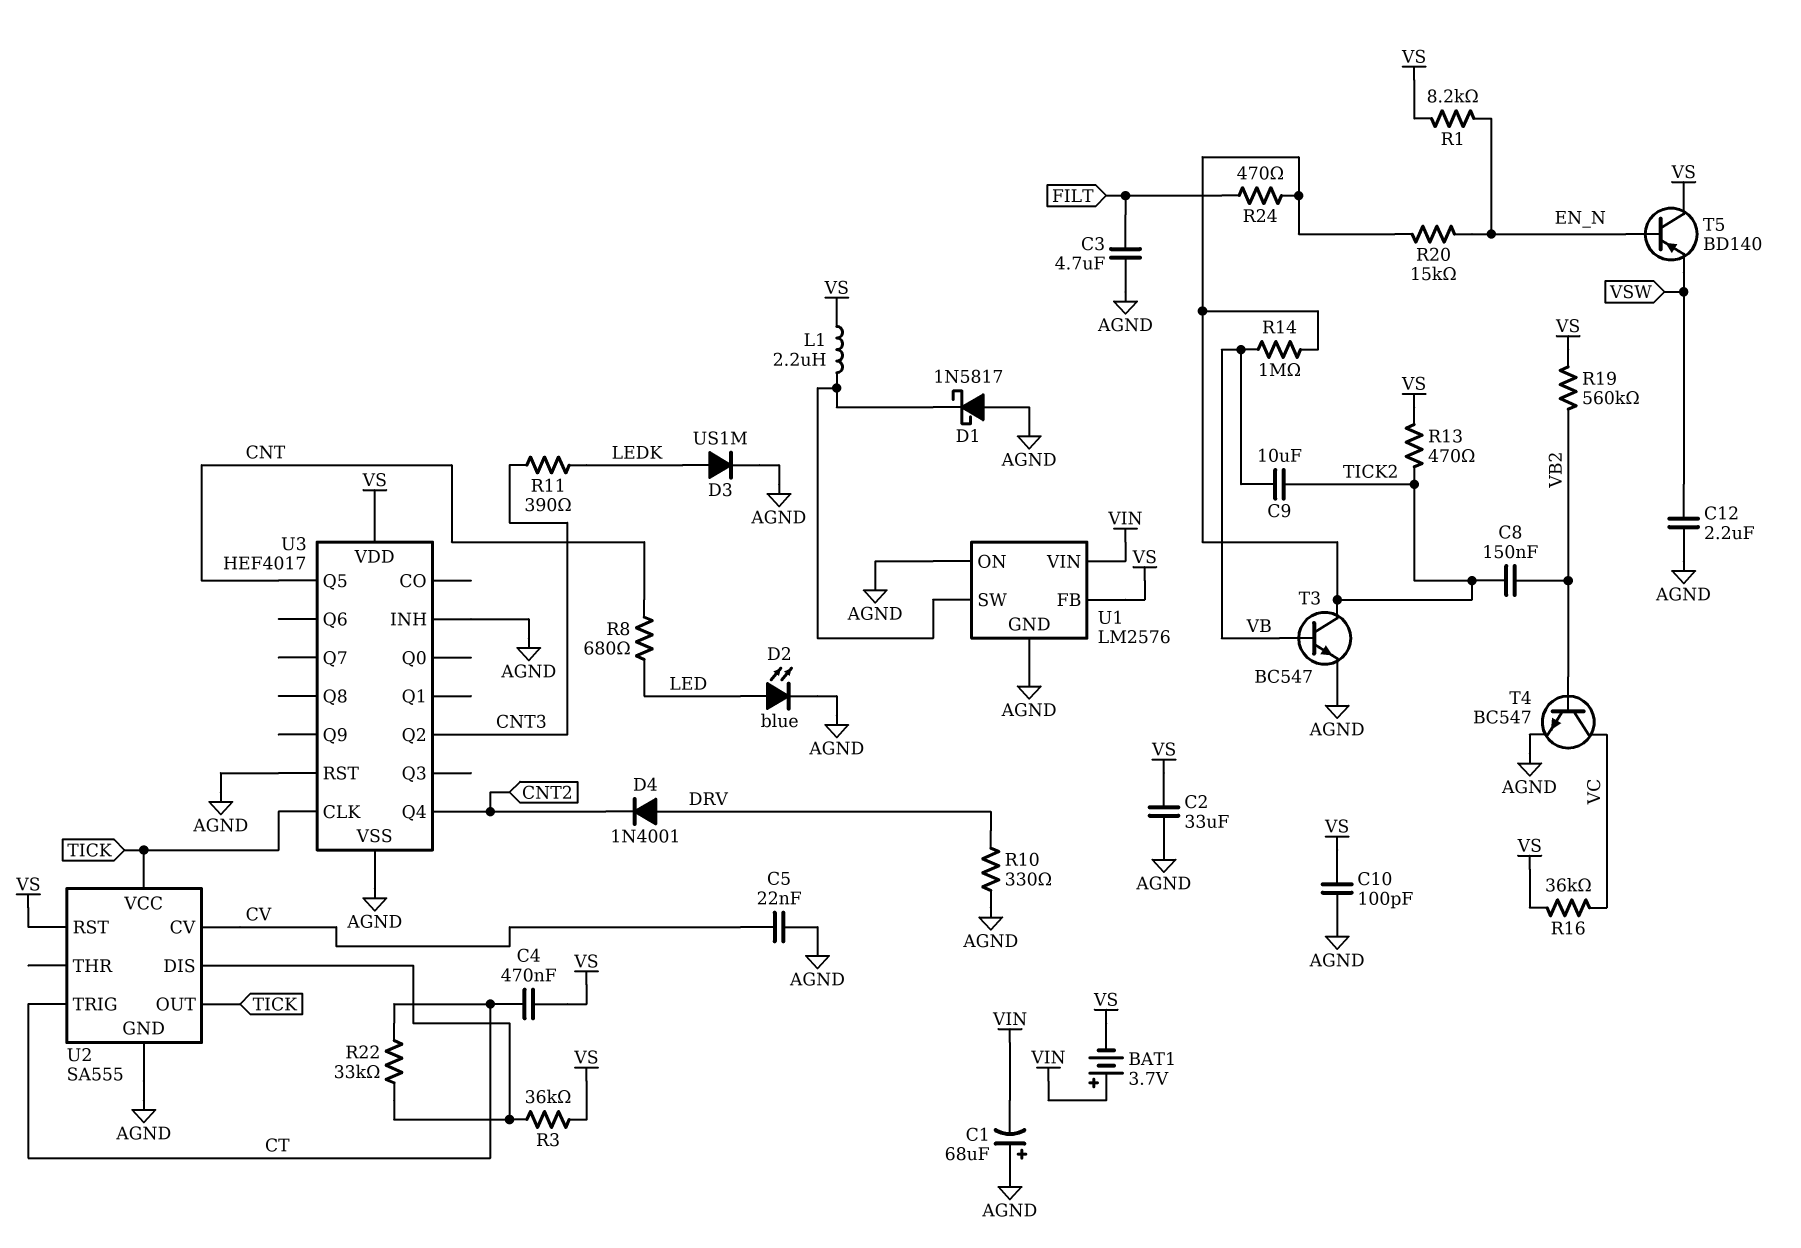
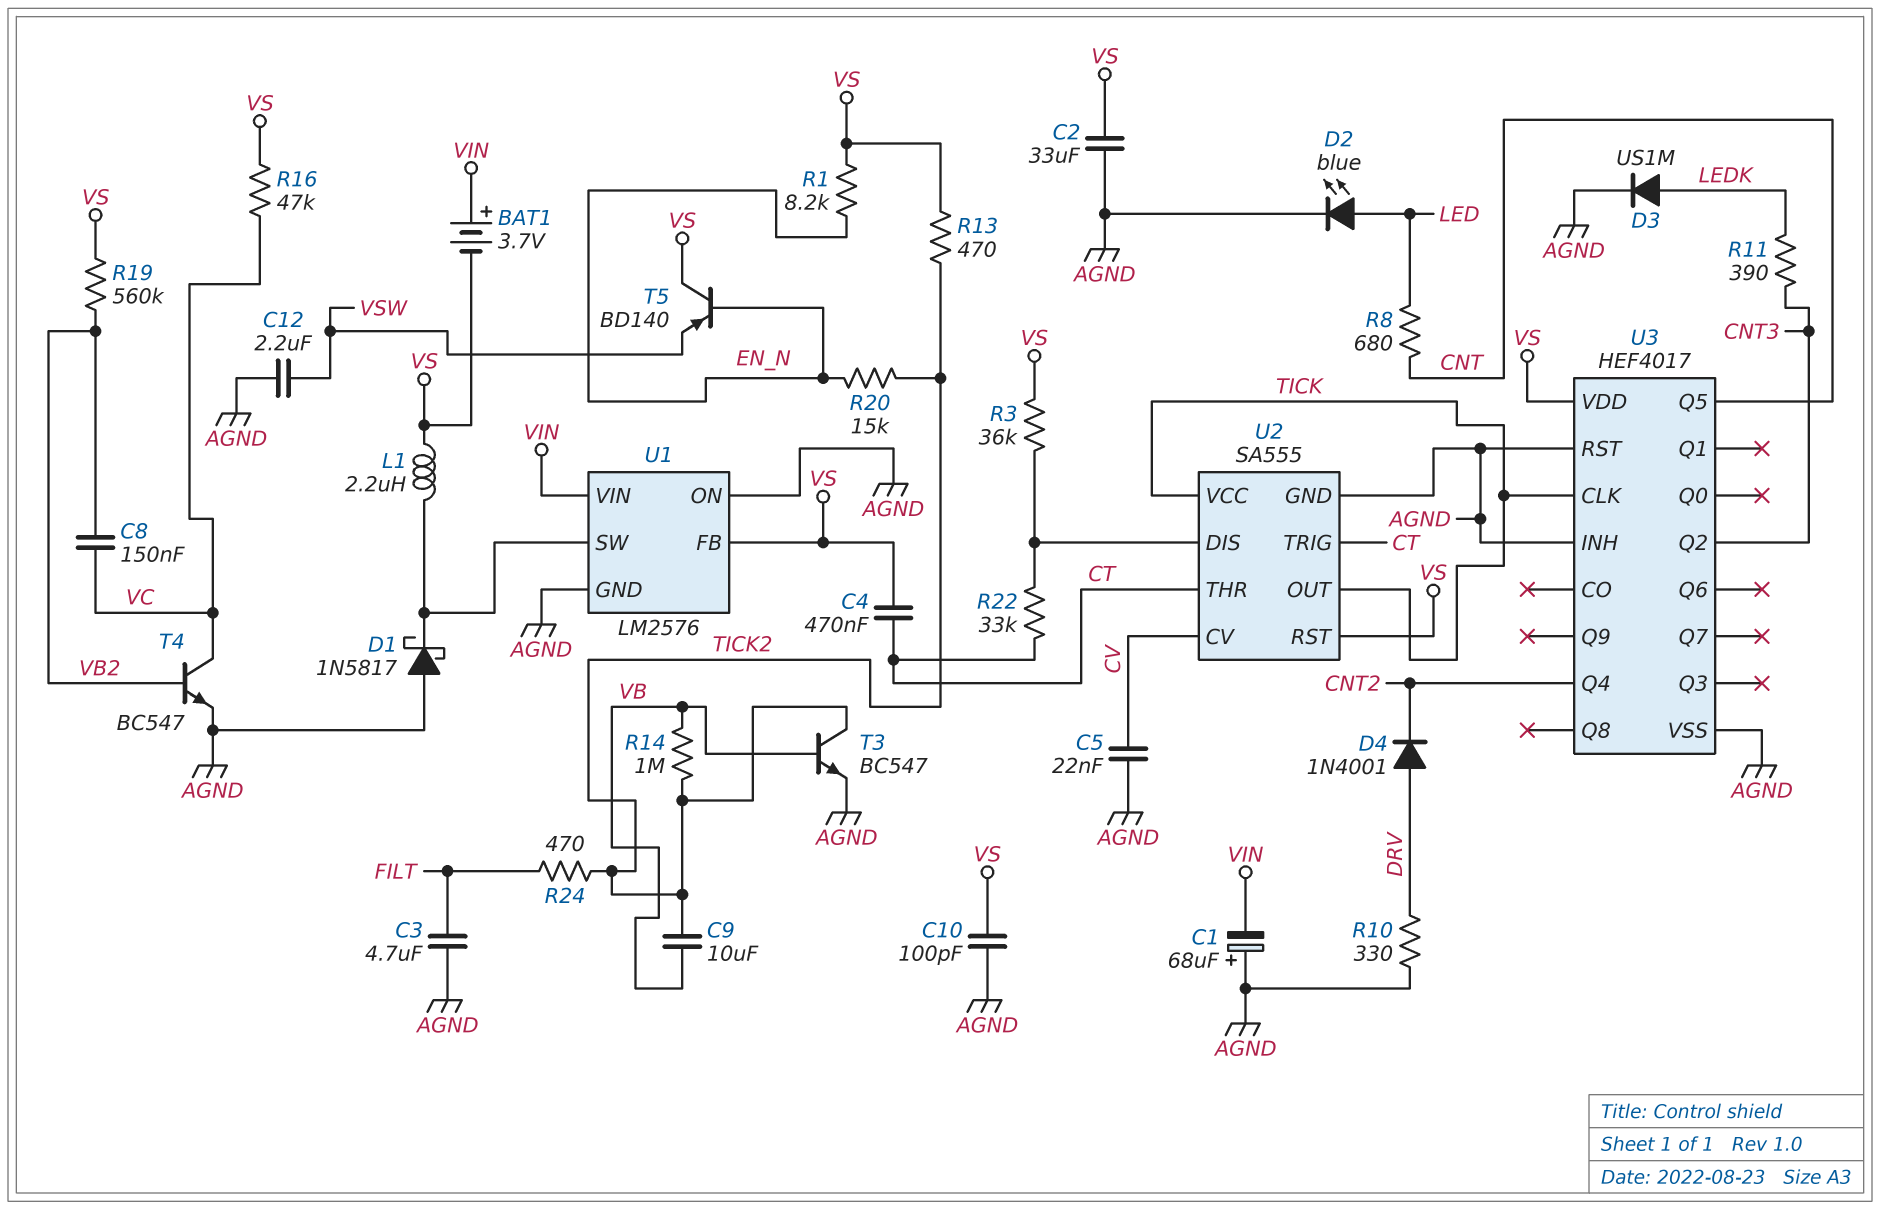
C8: 150nF (TICK2, VB2) -> 150nF (VB2, VC)
R16: 36k (VC, VS) -> 47k (VC, VS)
U2 pin THR: none -> CT

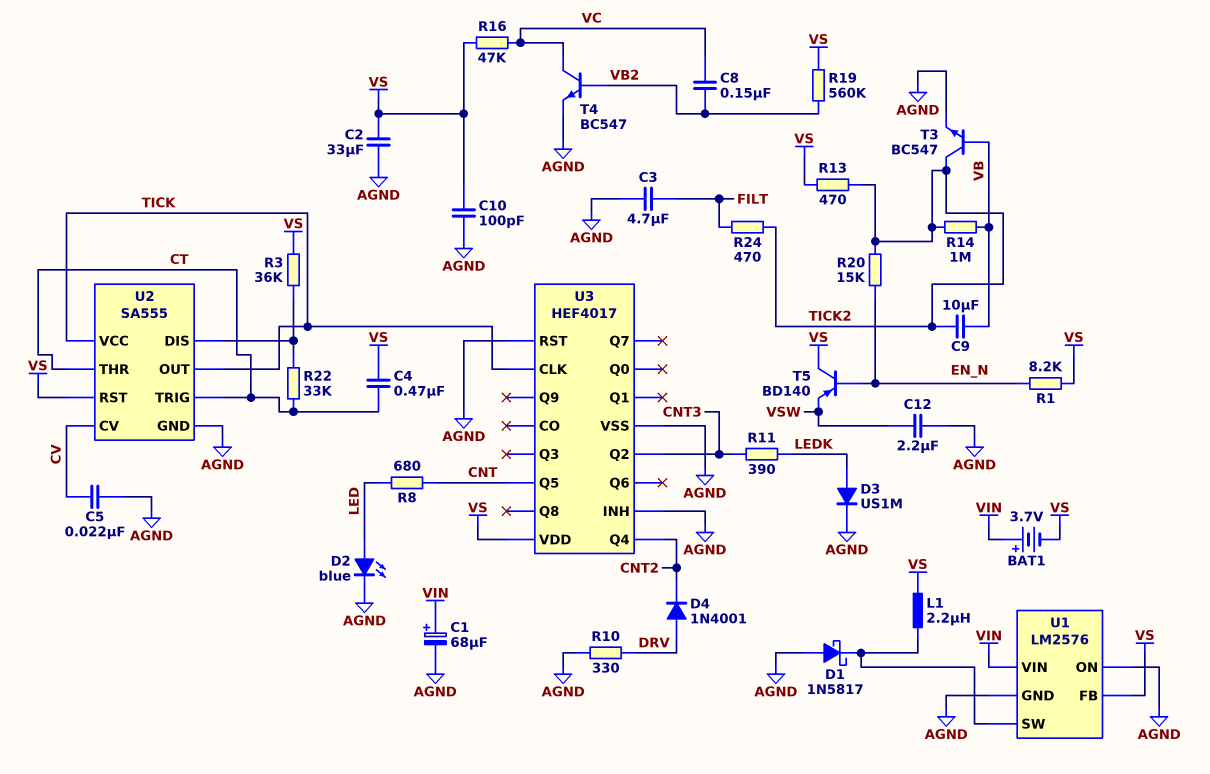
C1: 68uF (plus AGND, minus VIN) -> 68uF (plus VIN, minus AGND)

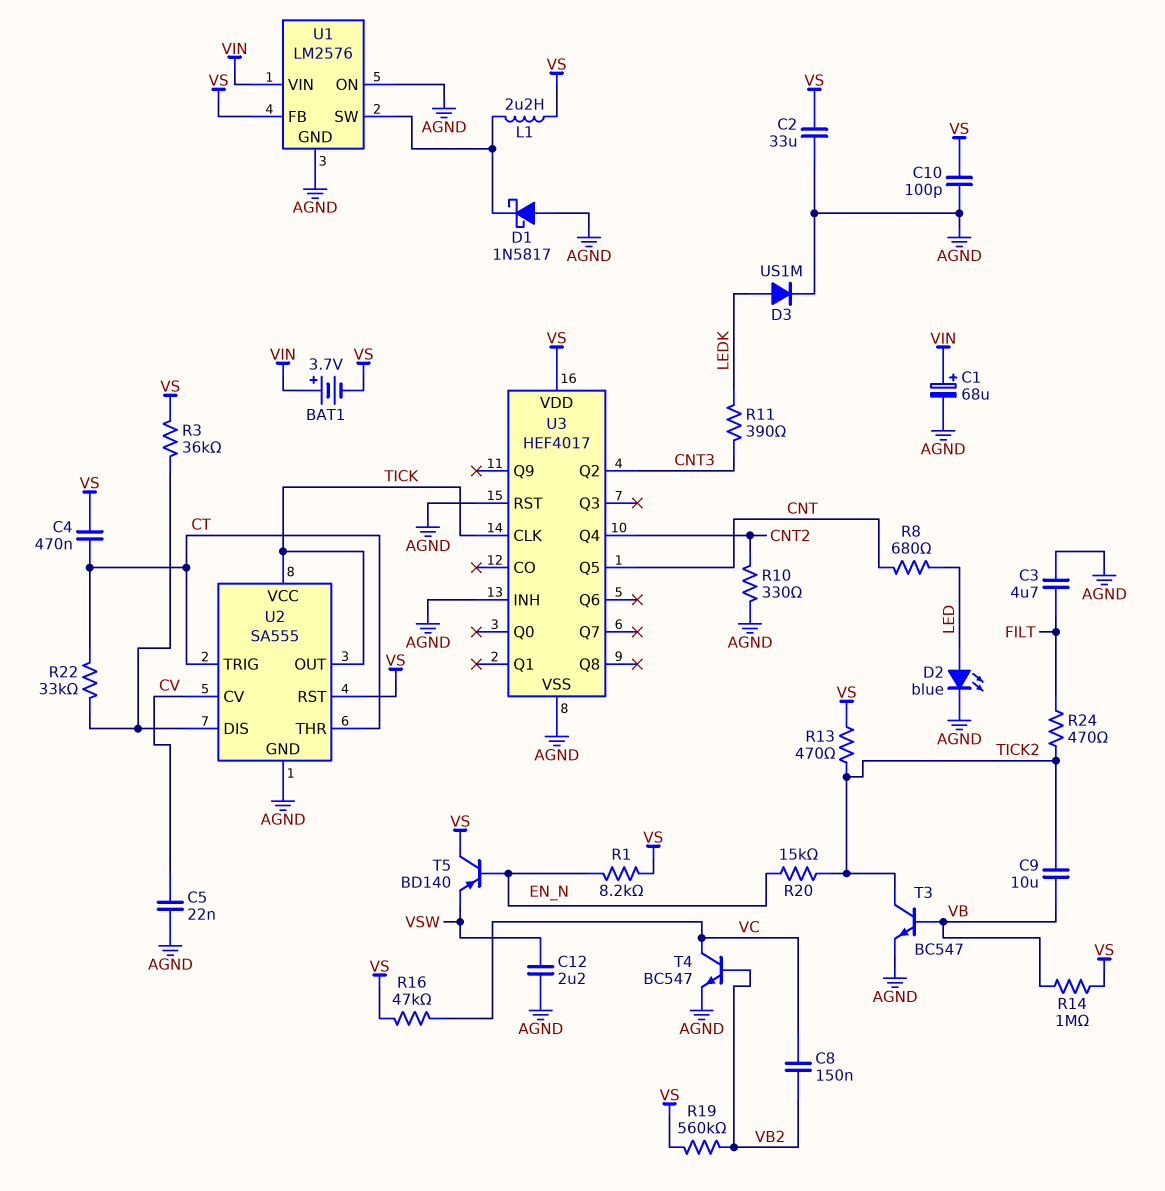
D4: diode 1N4001 (A DRV, K CNT2) -> none
R10: 330 (AGND, DRV) -> 330 (AGND, CNT2)
R14: 1M (TICK2, VB) -> 1M (VB, VS)

